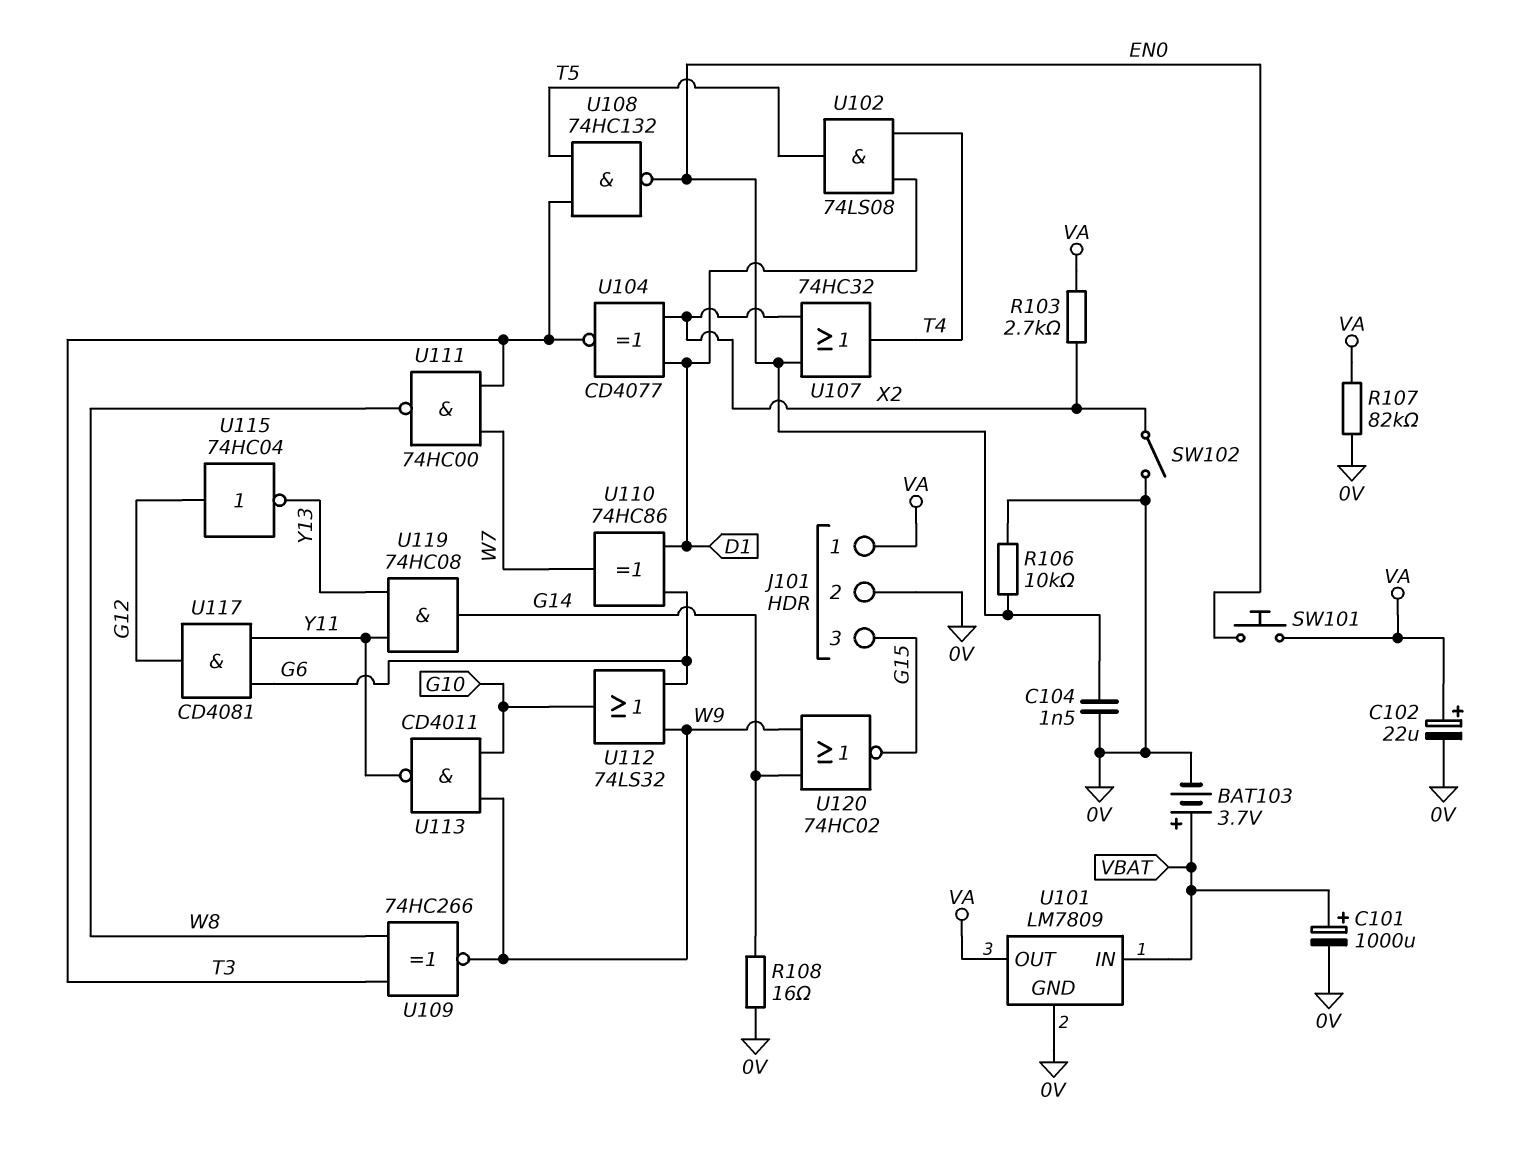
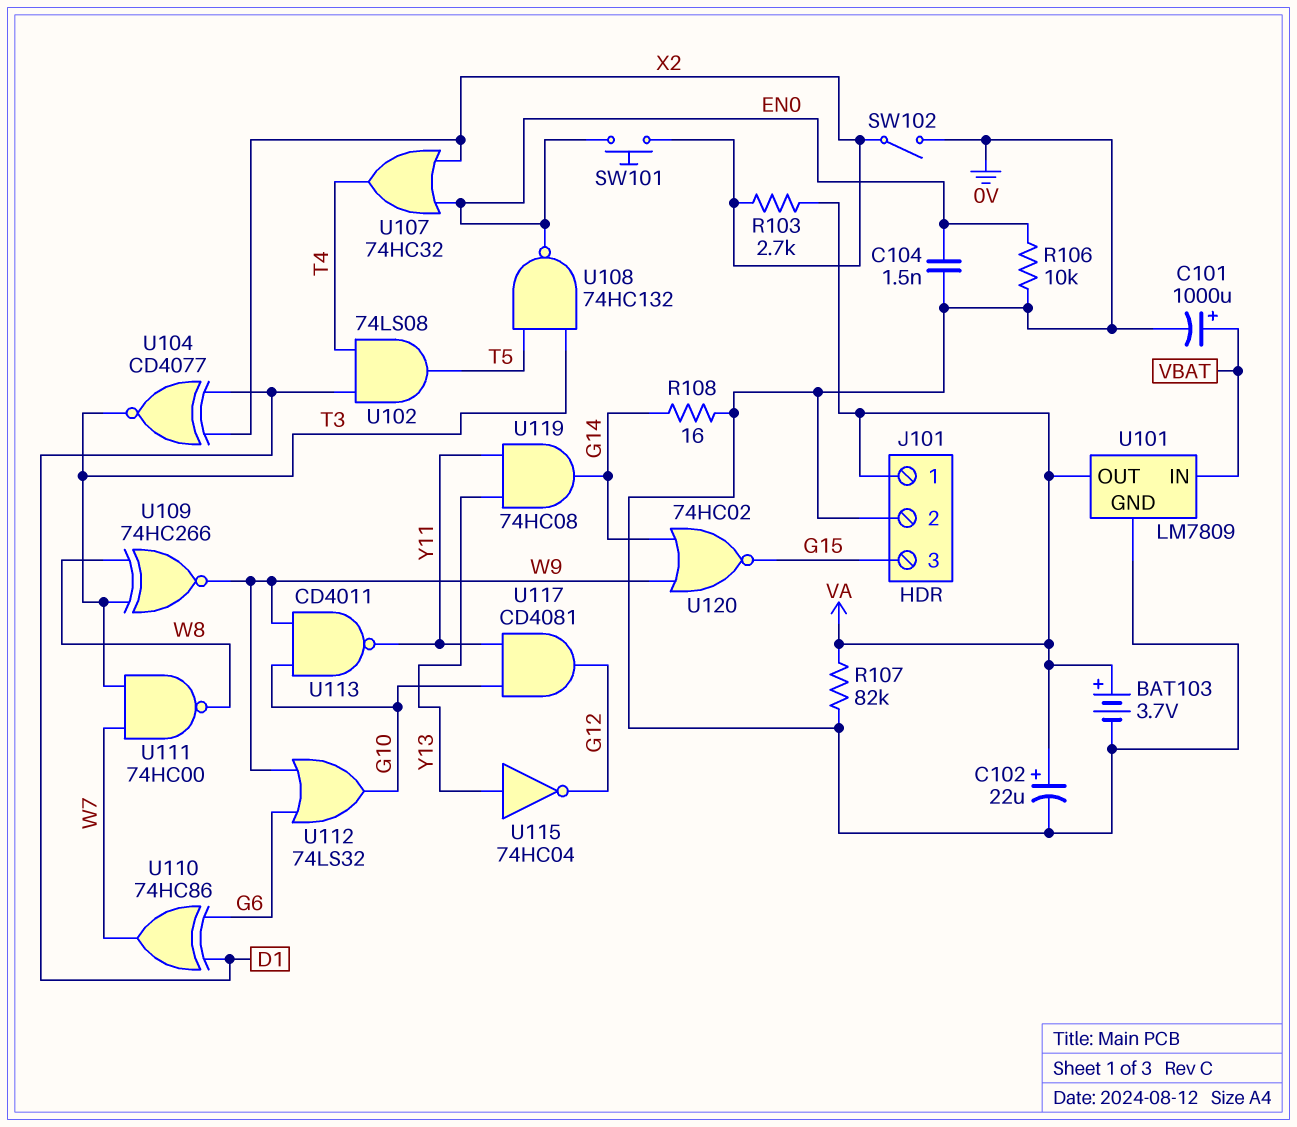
BAT103: 3.7V (plus VBAT, minus 0V) -> 3.7V (plus VA, minus 0V)
SW101: button (EN0, VA) -> button (EN0, X2)
U115: NOT 74HC04 (in G12, out Y13) -> NOT 74HC04 (in Y13, out G12)
U117: AND CD4081 (in G6, in Y11, out G12) -> AND CD4081 (in G10, in Y11, out G12)

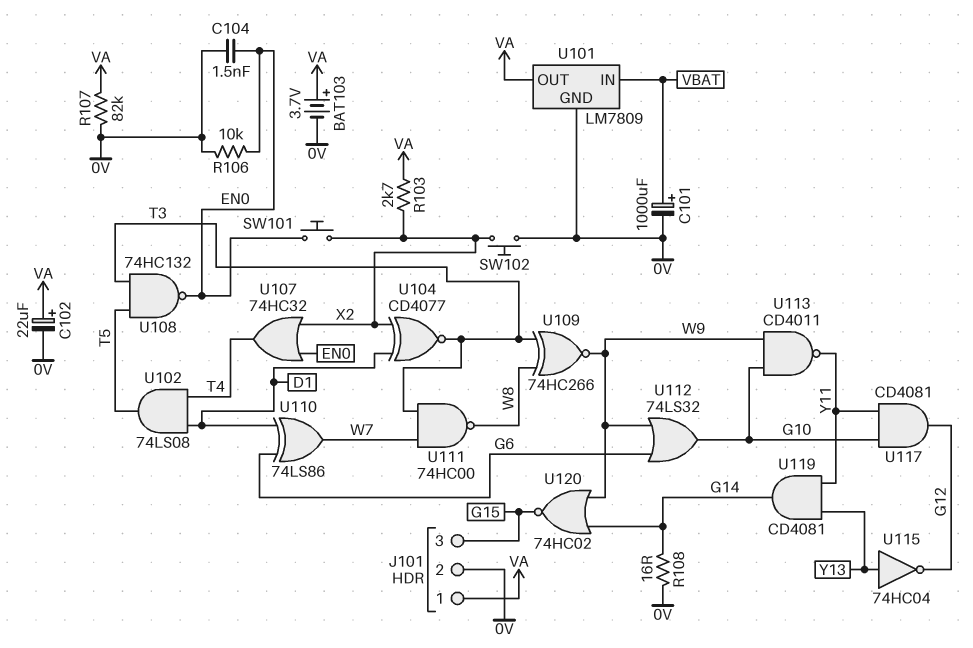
SW102: switch (0V, X2) -> button (0V, X2)
U110: XOR 74HC86 (in D1, in G6, out W7) -> XOR 74LS86 (in D1, in G6, out W7)
U119: AND 74HC08 (in Y11, in Y13, out G14) -> AND CD4081 (in Y11, in Y13, out G14)

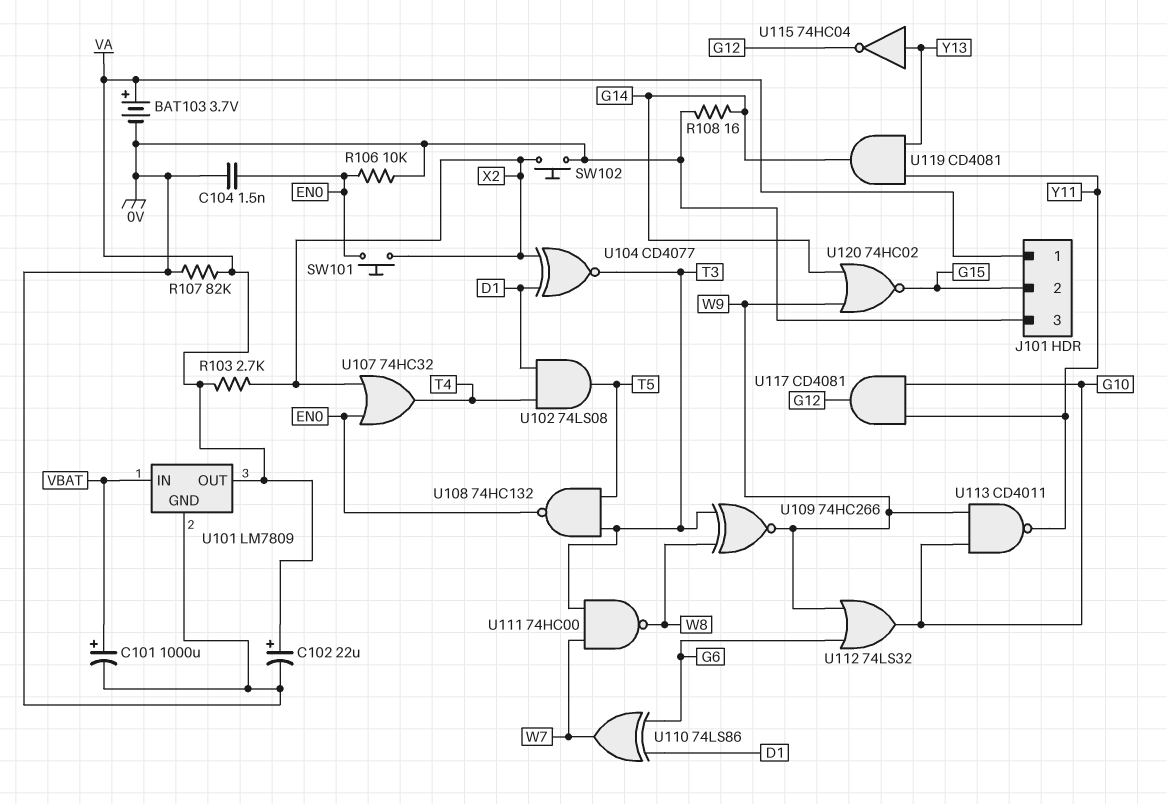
J101 pin 2: 0V -> G15
J101 pin 3: G15 -> 0V

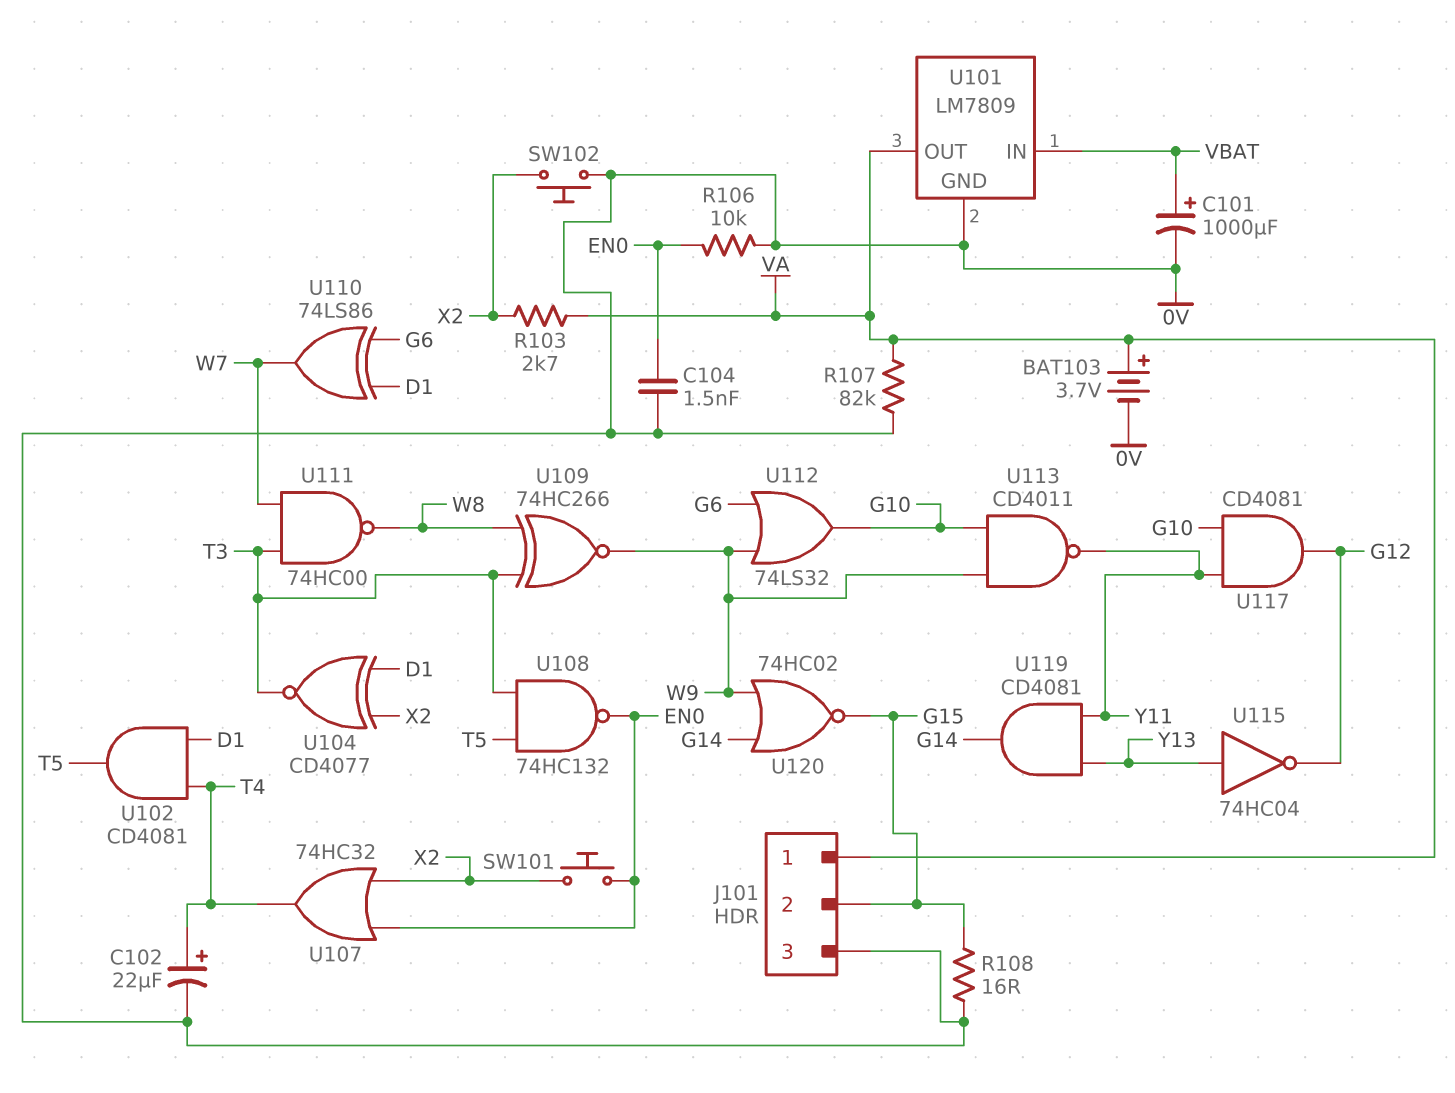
C102: 22uF (plus VA, minus 0V) -> 22uF (plus T4, minus 0V)
R108: 16 (0V, G14) -> 16 (0V, G15)
U102: AND 74LS08 (in D1, in T4, out T5) -> AND CD4081 (in D1, in T4, out T5)

